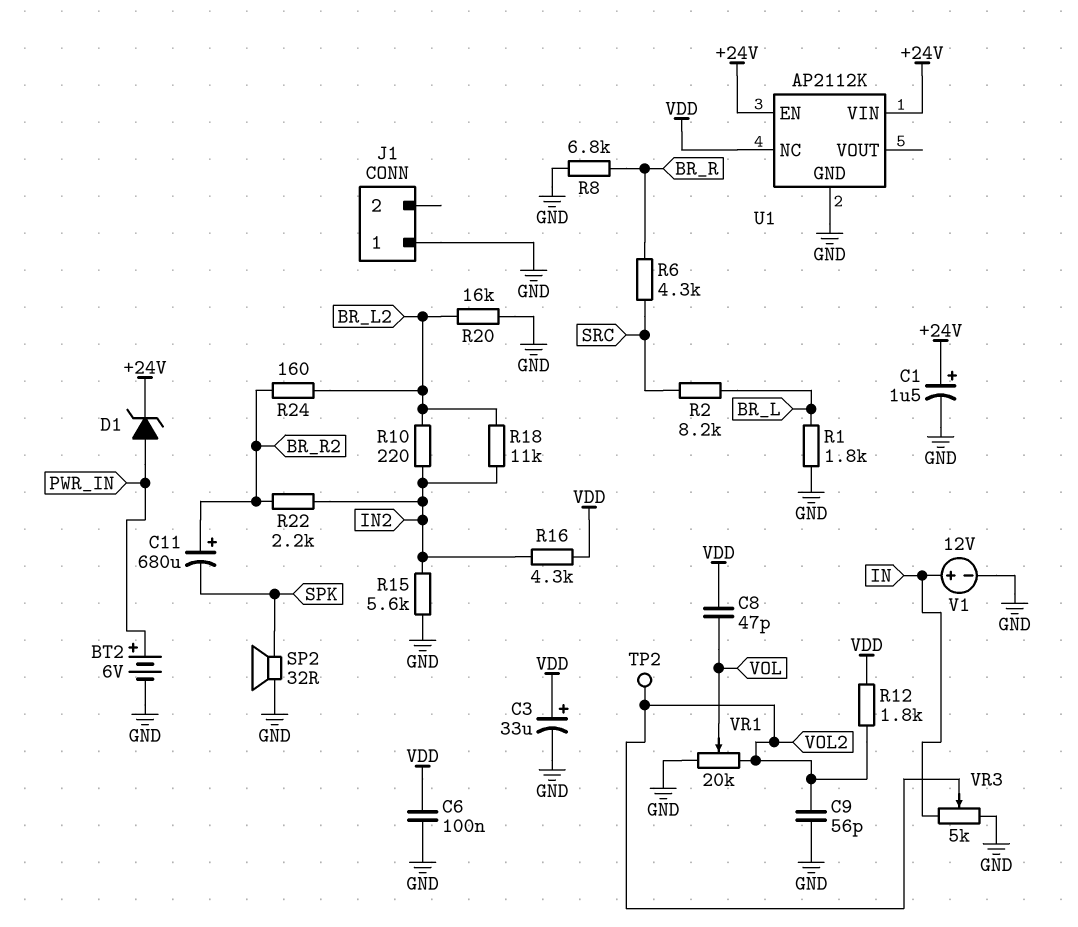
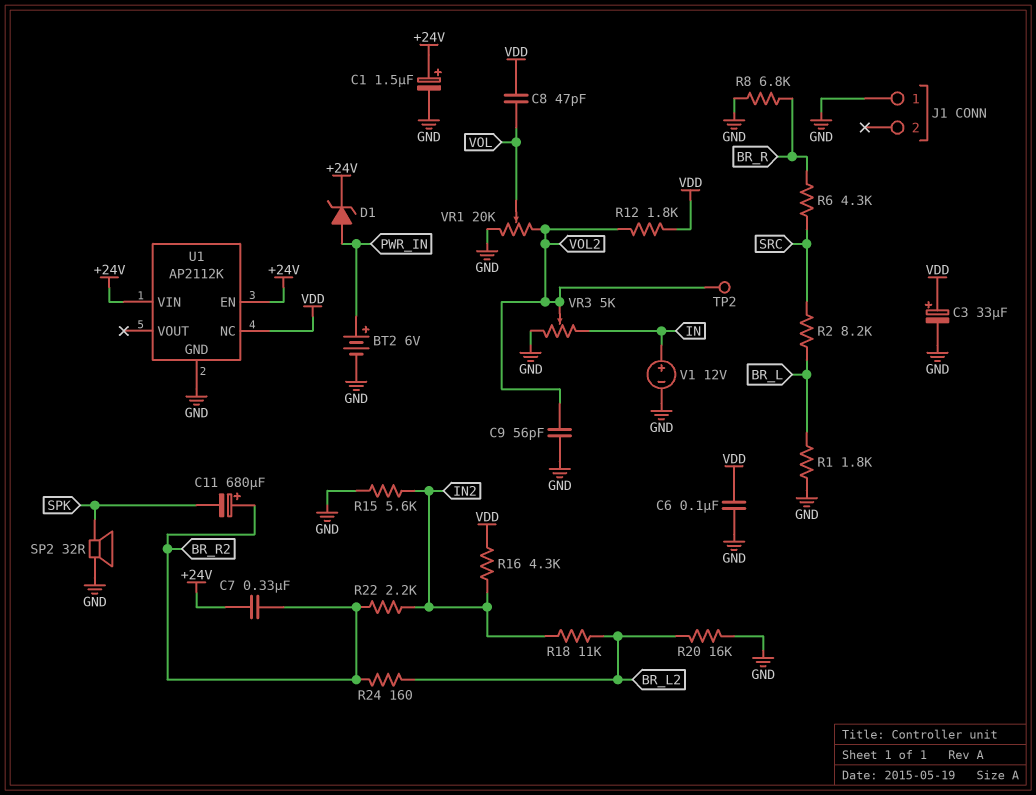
C7: none -> 330nF (+24V, BR_R2)
R10: 220 (BR_L2, IN2) -> none

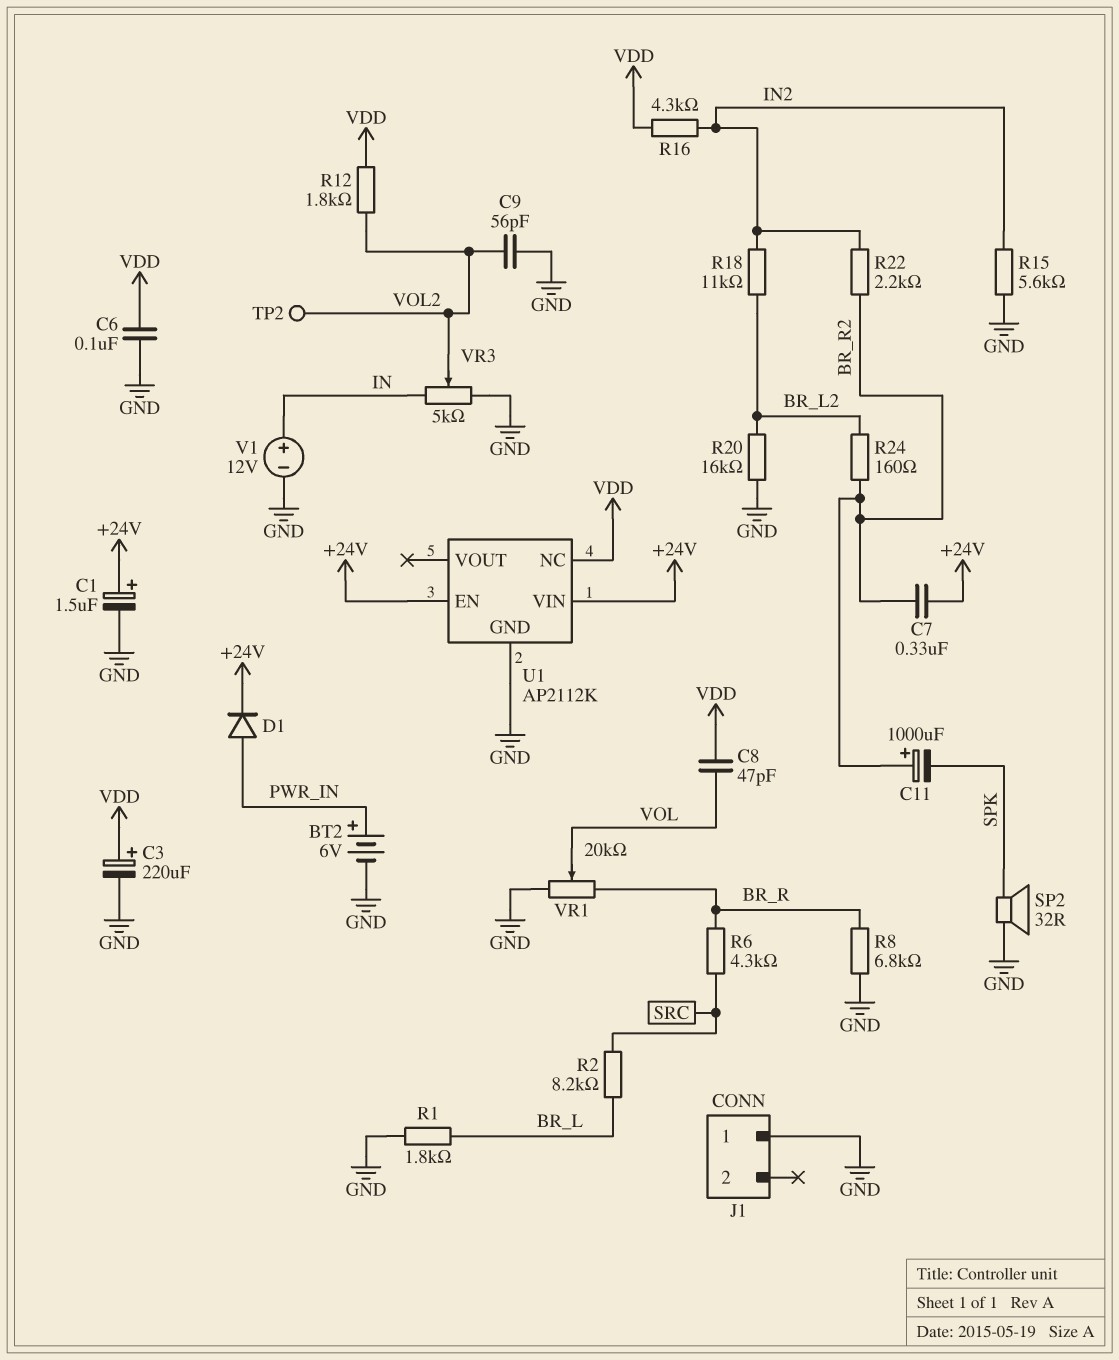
C3: 33uF (plus VDD, minus GND) -> 220uF (plus VDD, minus GND)
C11: 680uF (plus BR_R2, minus SPK) -> 1000uF (plus BR_R2, minus SPK)
D1: zener (A PWR_IN, K +24V) -> diode (A PWR_IN, K +24V)
VR1: 20k (GND, VOL2, wiper VOL) -> 20k (BR_R, GND, wiper VOL)

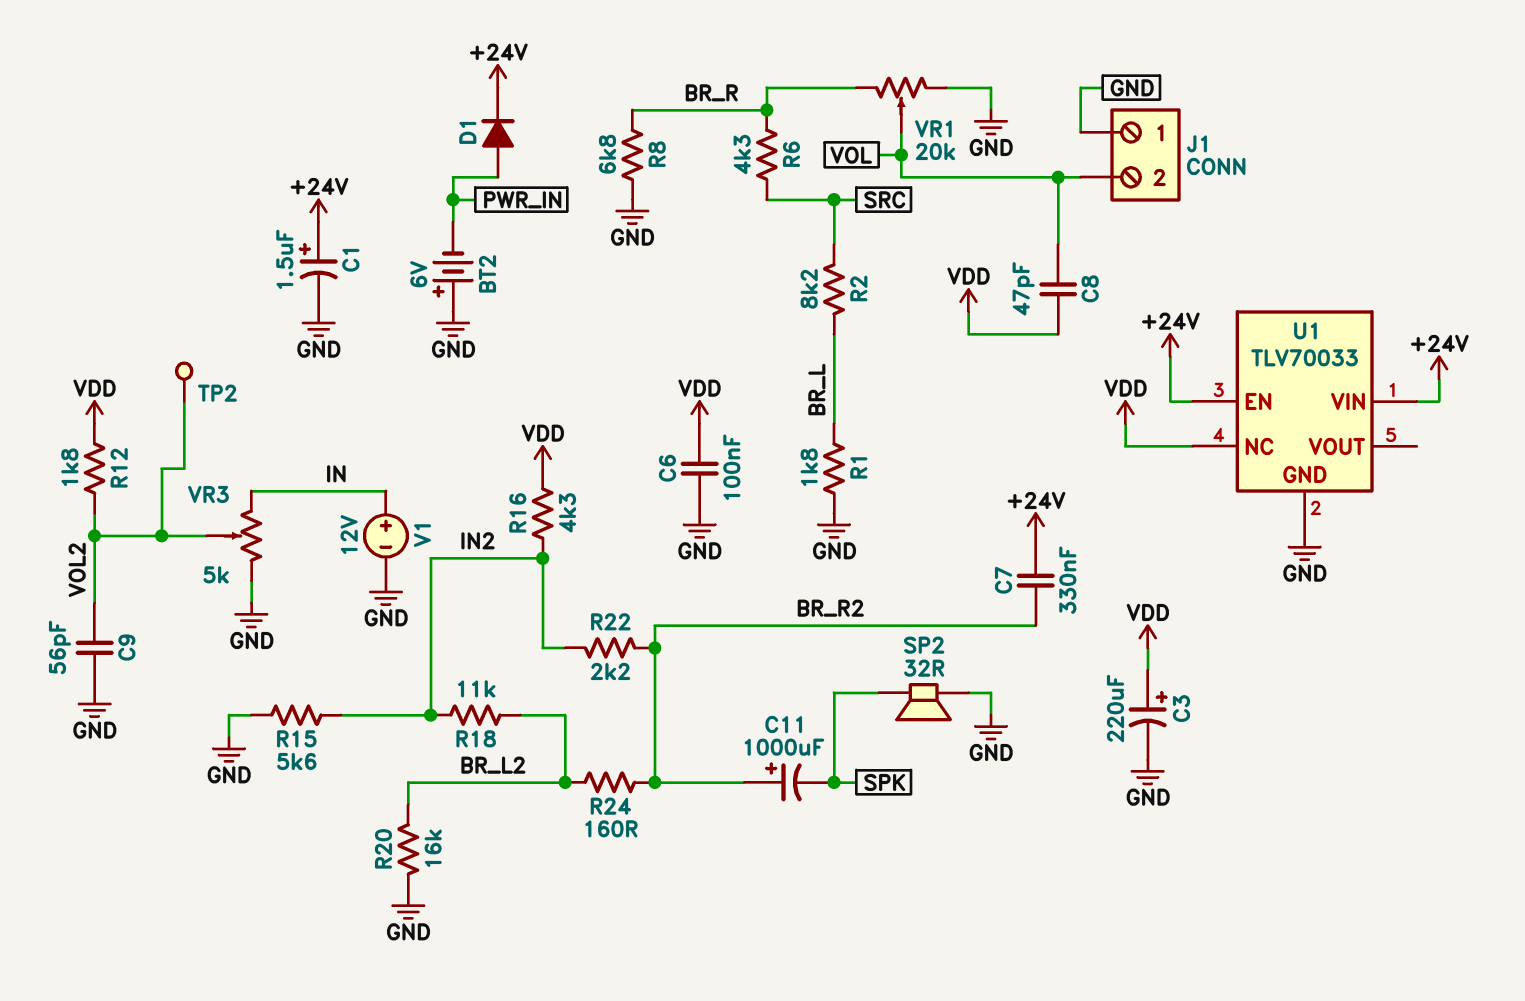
BT2: 6V (plus PWR_IN, minus GND) -> 6V (plus GND, minus PWR_IN)
J1 pin 2: none -> VOL
U1: AP2112K -> TLV70033

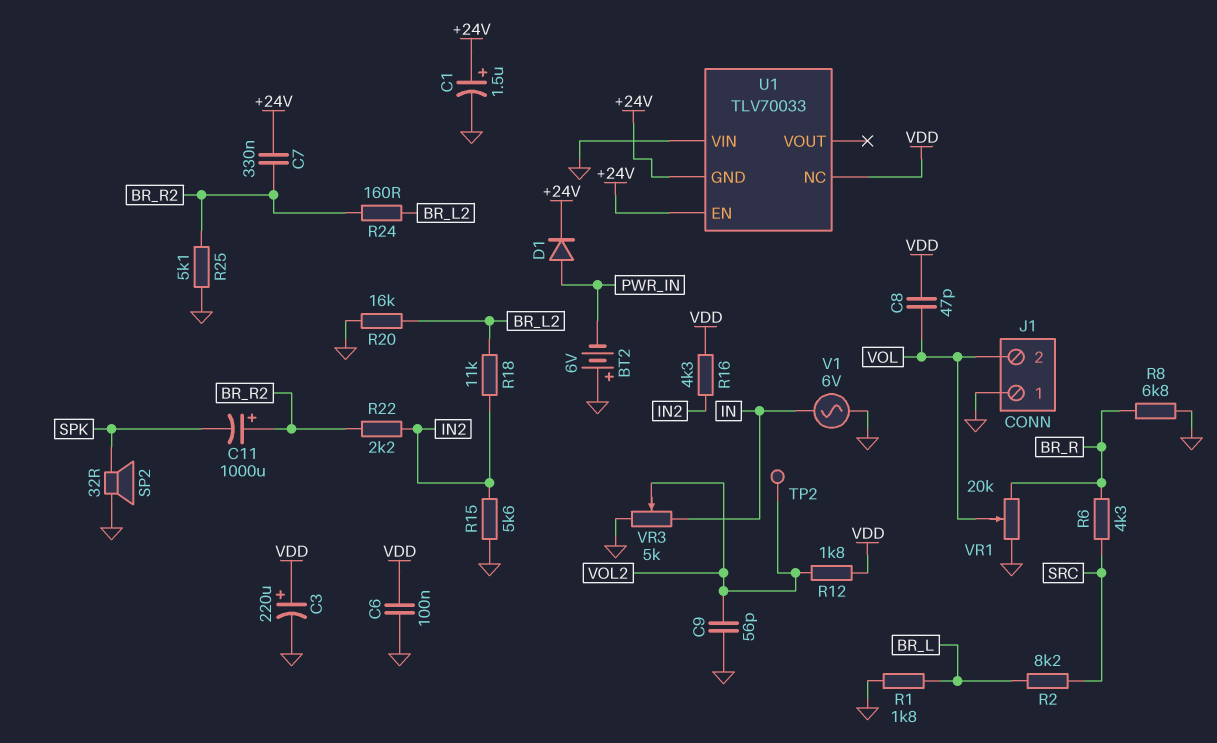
R25: none -> 5.1k (BR_R2, GND)
U1 pin GND: GND -> +24V
U1 pin VIN: +24V -> GND
V1: 12V (plus IN, minus GND) -> AC 6V (GND, IN)

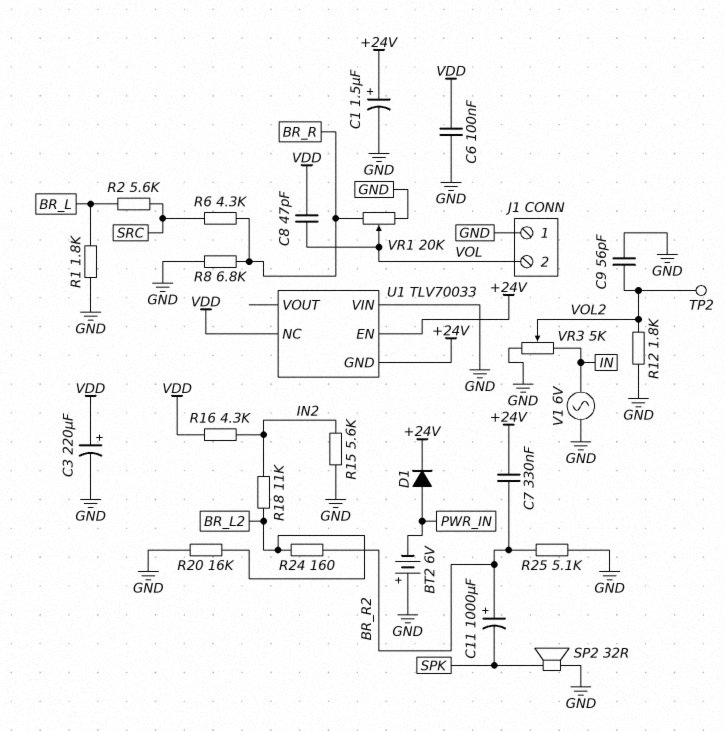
R2: 8.2k (BR_L, SRC) -> 5.6k (BR_L, SRC)
R12: 1.8k (VDD, VOL2) -> 1.8k (GND, VOL2)
R22: 2.2k (BR_R2, IN2) -> none

